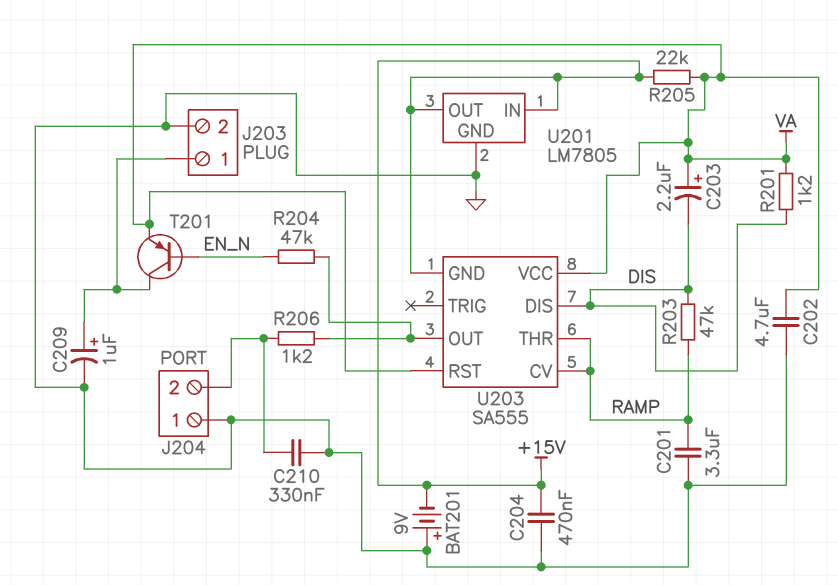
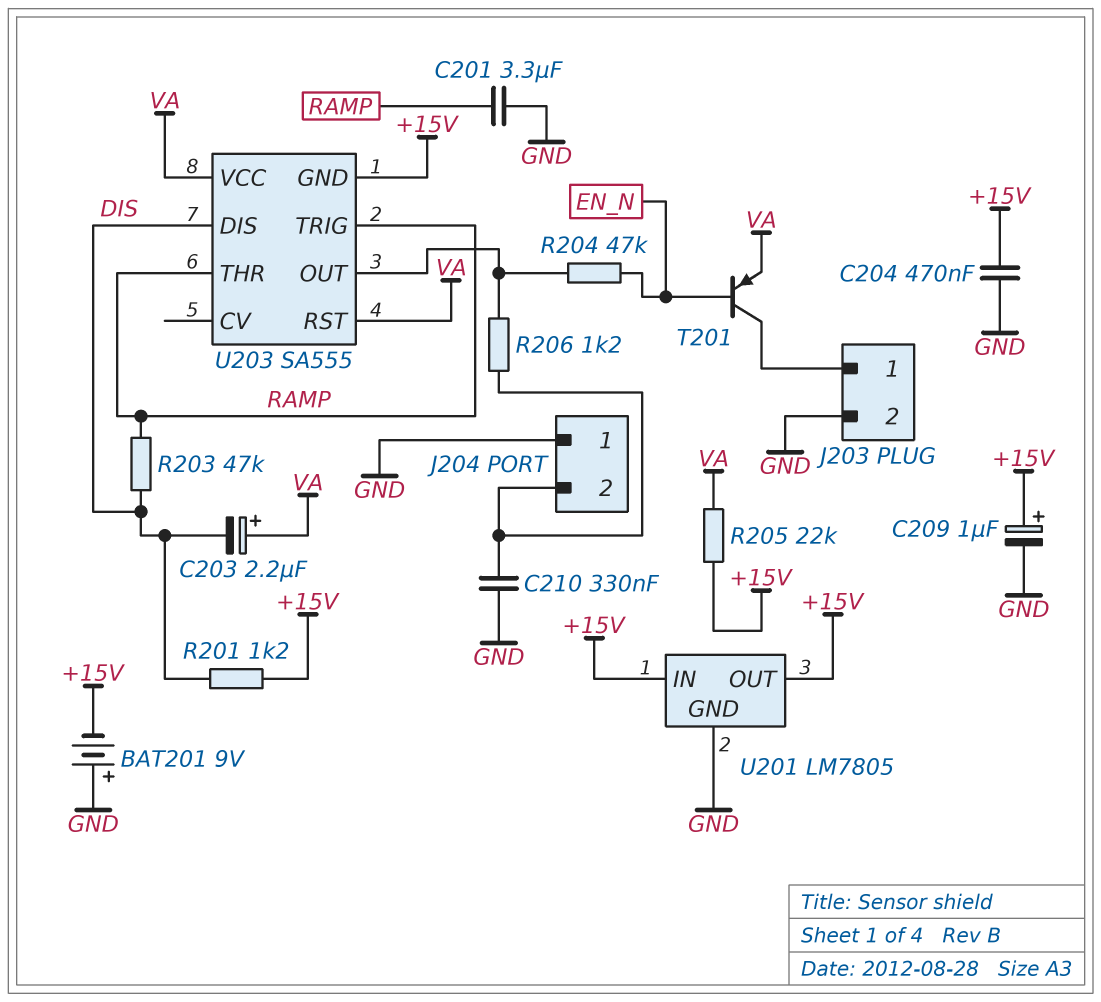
C202: 4.7uF (GND, VA) -> none
C209: 1uF (plus J203/1, minus GND) -> 1uF (plus +15V, minus GND)
R201: 1.2k (DIS, VA) -> 1.2k (+15V, DIS)
U203 pin CV: RAMP -> none
U203 pin TRIG: none -> RAMP

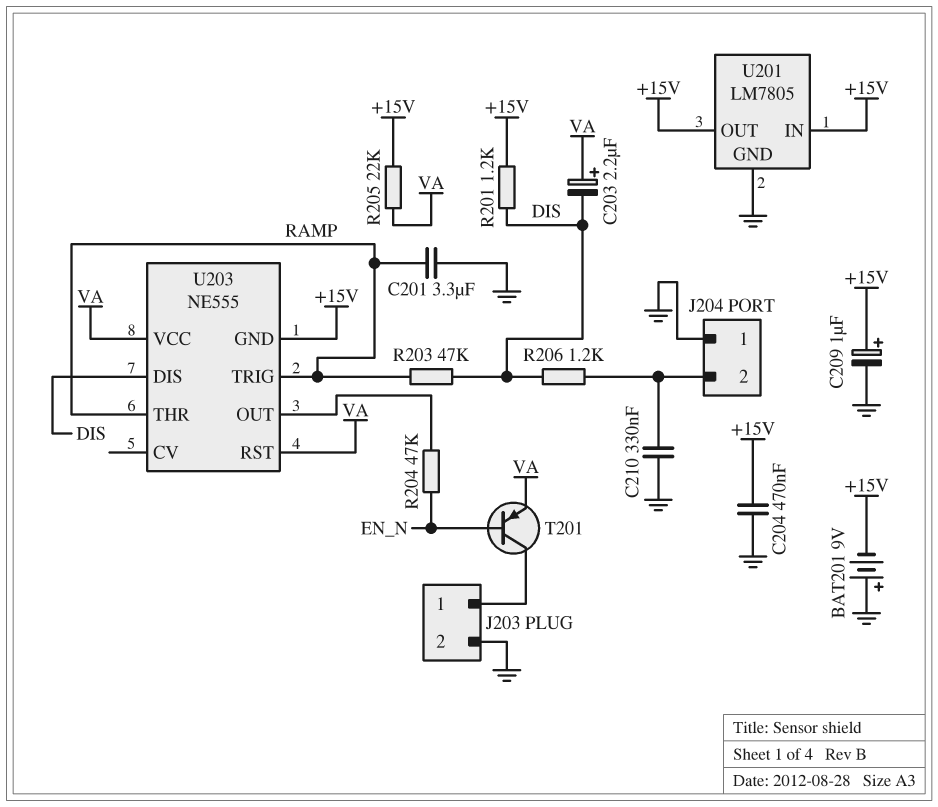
R206: 1.2k (J204/2, U203/OUT) -> 1.2k (DIS, J204/2)
U203: SA555 -> NE555

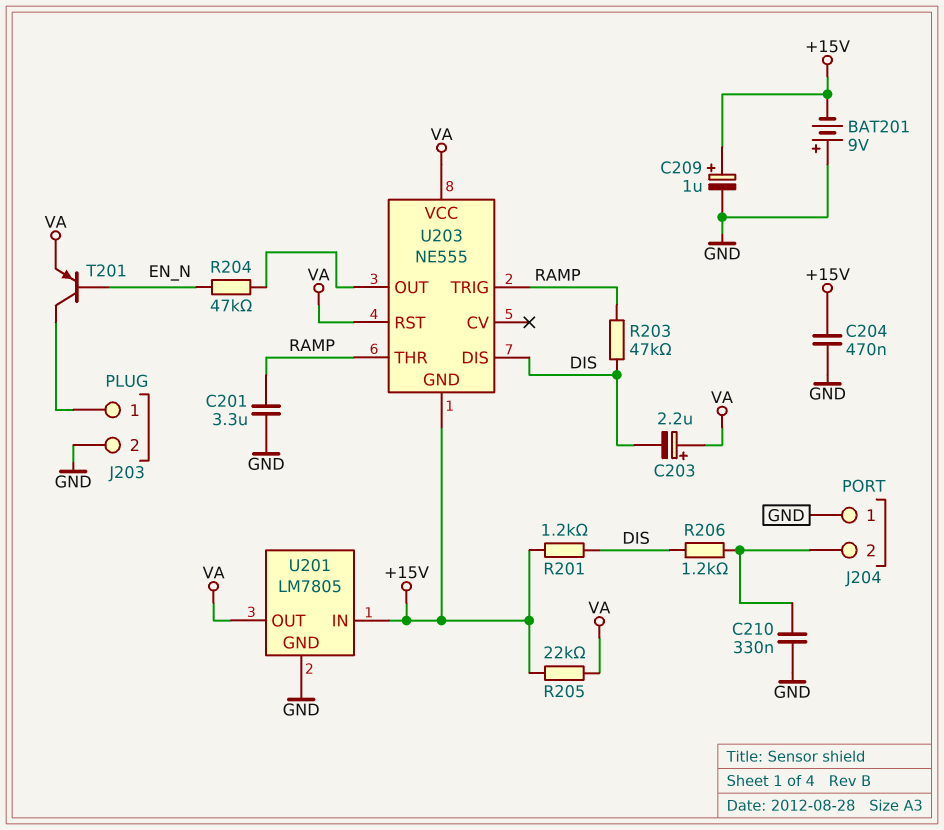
U201 pin OUT: +15V -> VA

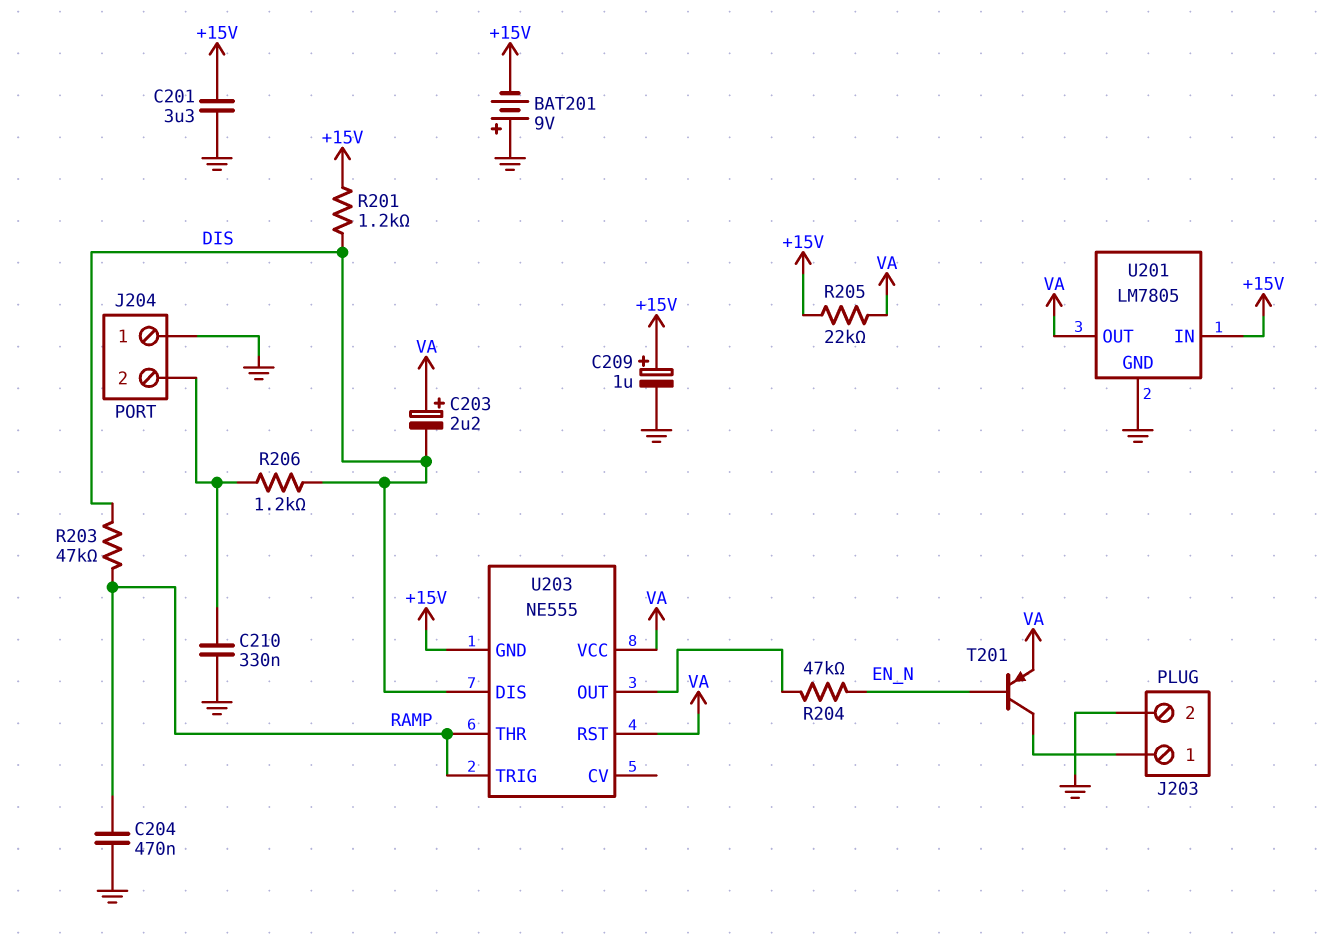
C201: 3.3uF (GND, RAMP) -> 3.3uF (+15V, GND)
C204: 470nF (+15V, GND) -> 470nF (GND, RAMP)

